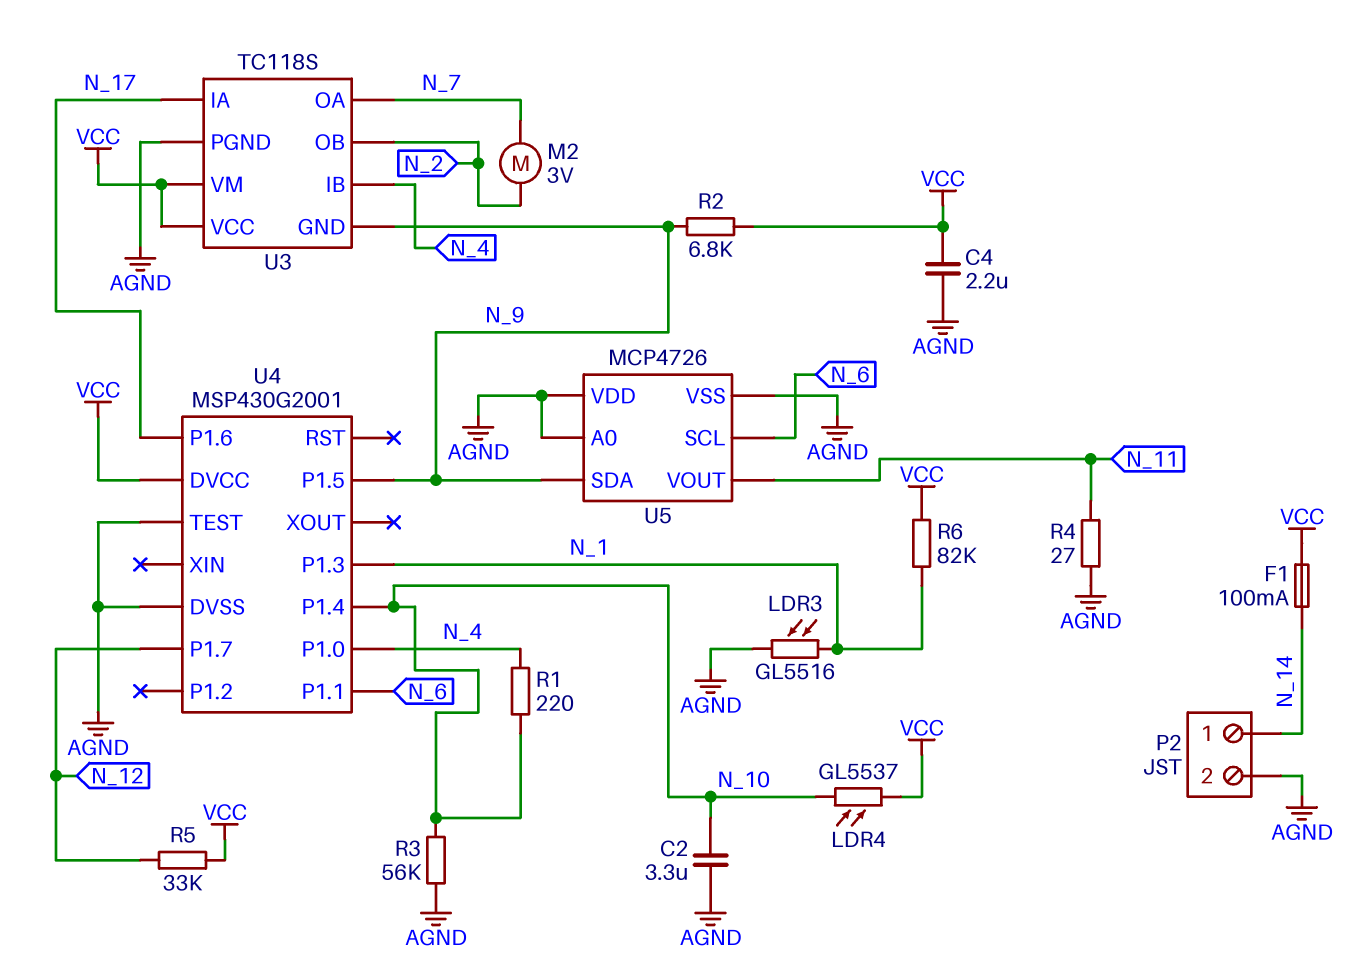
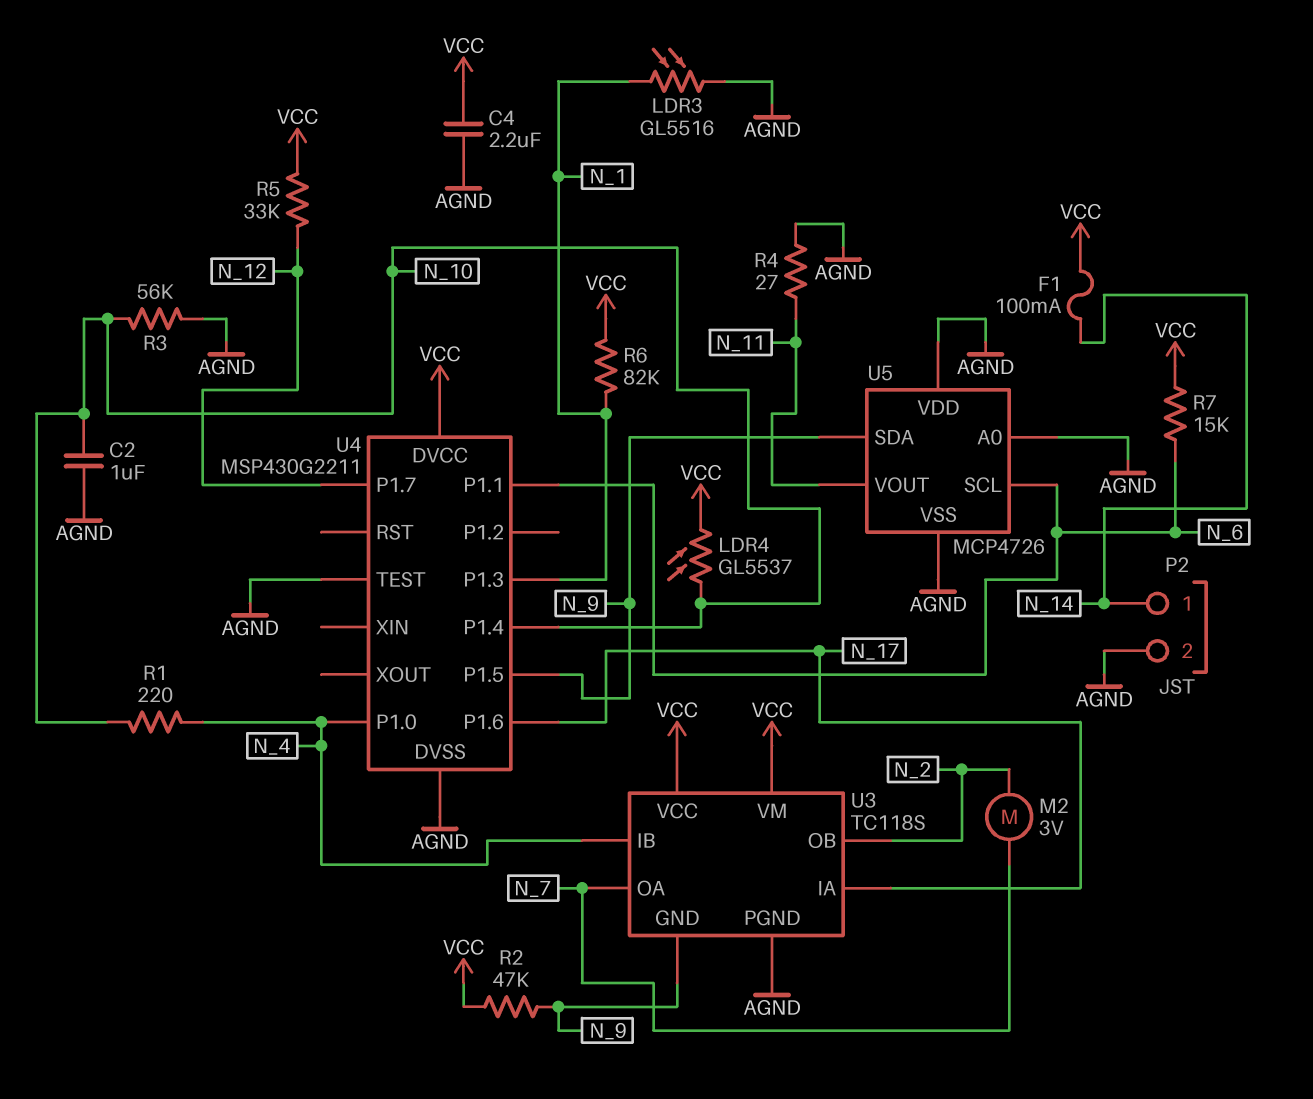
C2: 3.3uF (AGND, N_10) -> 1uF (AGND, N_10)
R2: 6.8k (N_9, VCC) -> 47k (N_9, VCC)
R7: none -> 15k (N_6, VCC)
U4: MSP430G2001 -> MSP430G2211

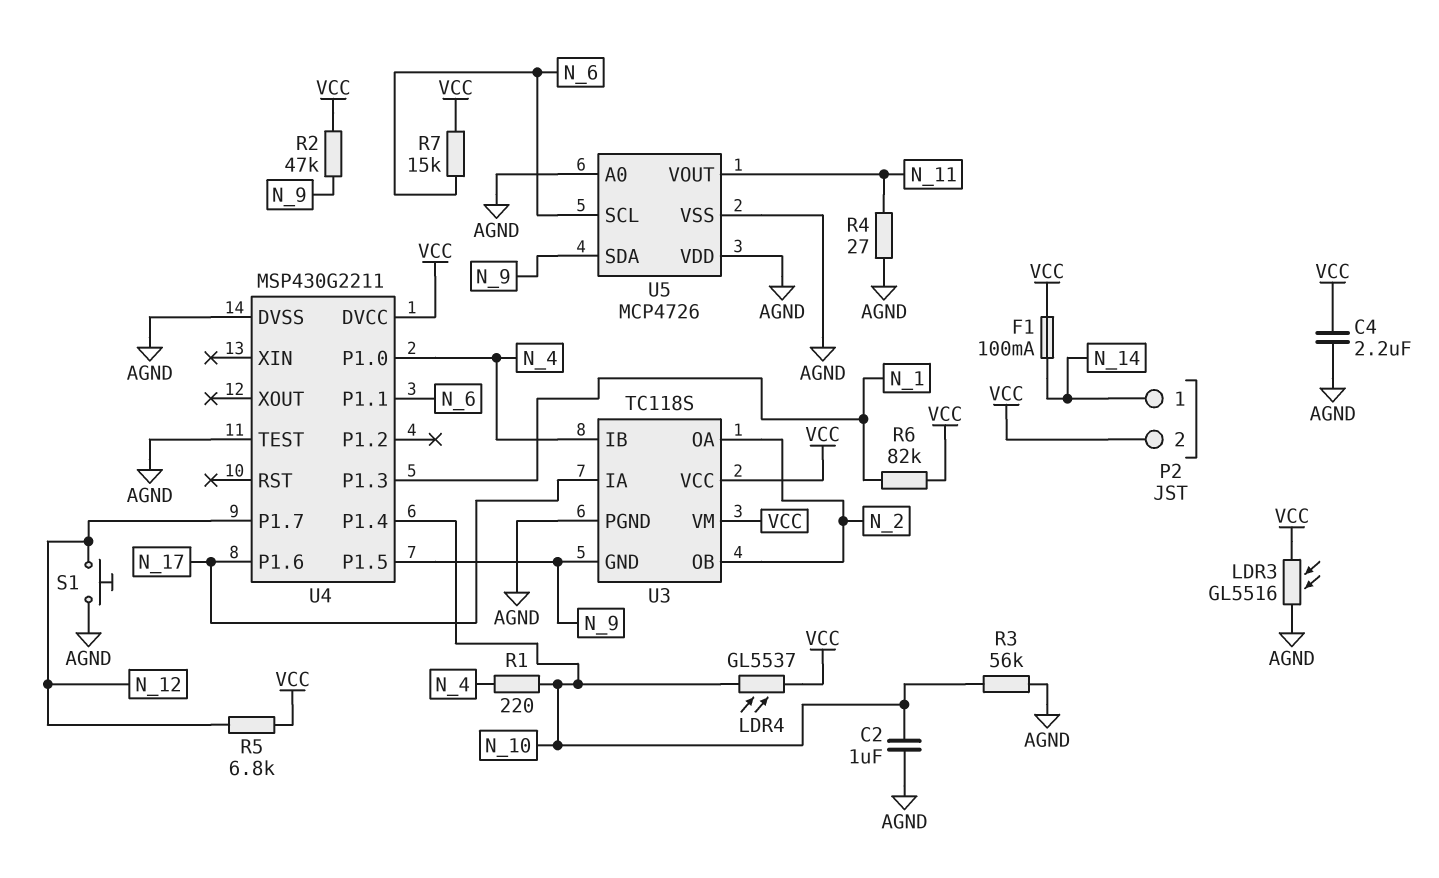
LDR3: GL5516 (AGND, N_1) -> GL5516 (AGND, VCC)
M2: motor 3V (N_2, N_7) -> none
P2 pin 2: AGND -> VCC
R5: 33k (N_12, VCC) -> 6.8k (N_12, VCC)
S1: none -> button (AGND, N_12)
U3 pin OA: N_7 -> N_2

